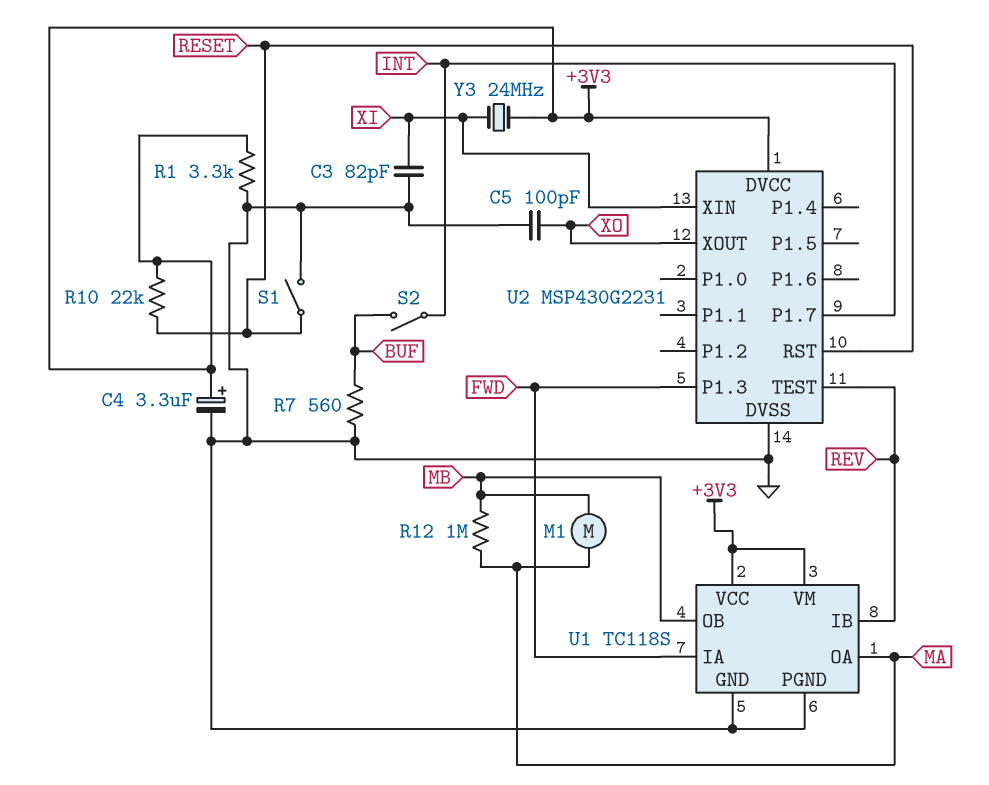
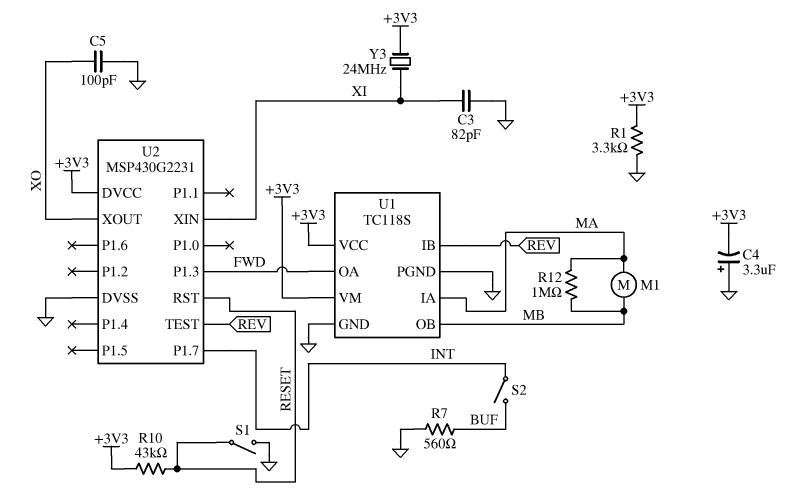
C4: 3.3uF (plus +3V3, minus GND) -> 3.3uF (plus GND, minus +3V3)
R10: 22k (+3V3, RESET) -> 43k (+3V3, RESET)
U1 pin IA: FWD -> MA
U1 pin OA: MA -> FWD

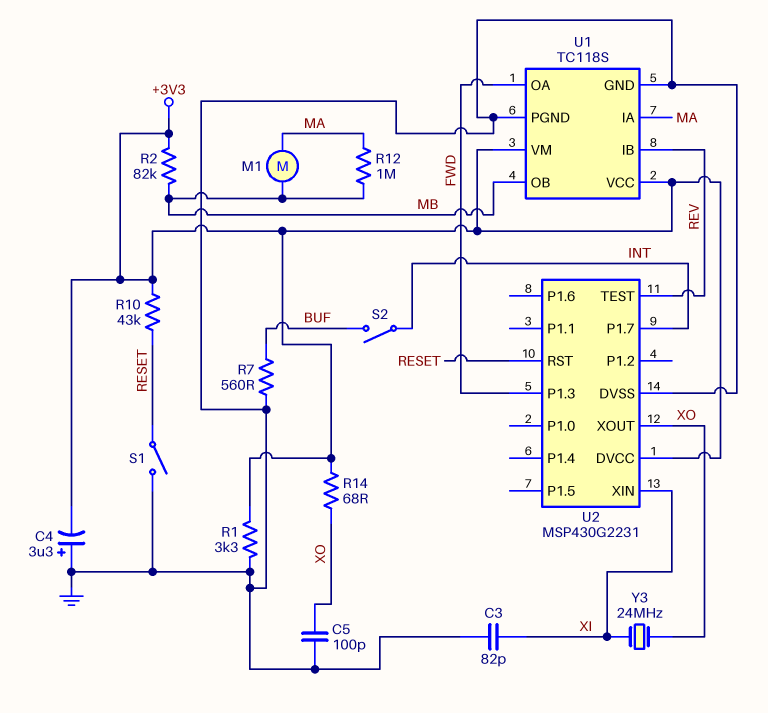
R2: none -> 82k (+3V3, MB)
R14: none -> 68 (+3V3, XO)
Y3: 24MHz (+3V3, XI) -> 24MHz (XI, XO)

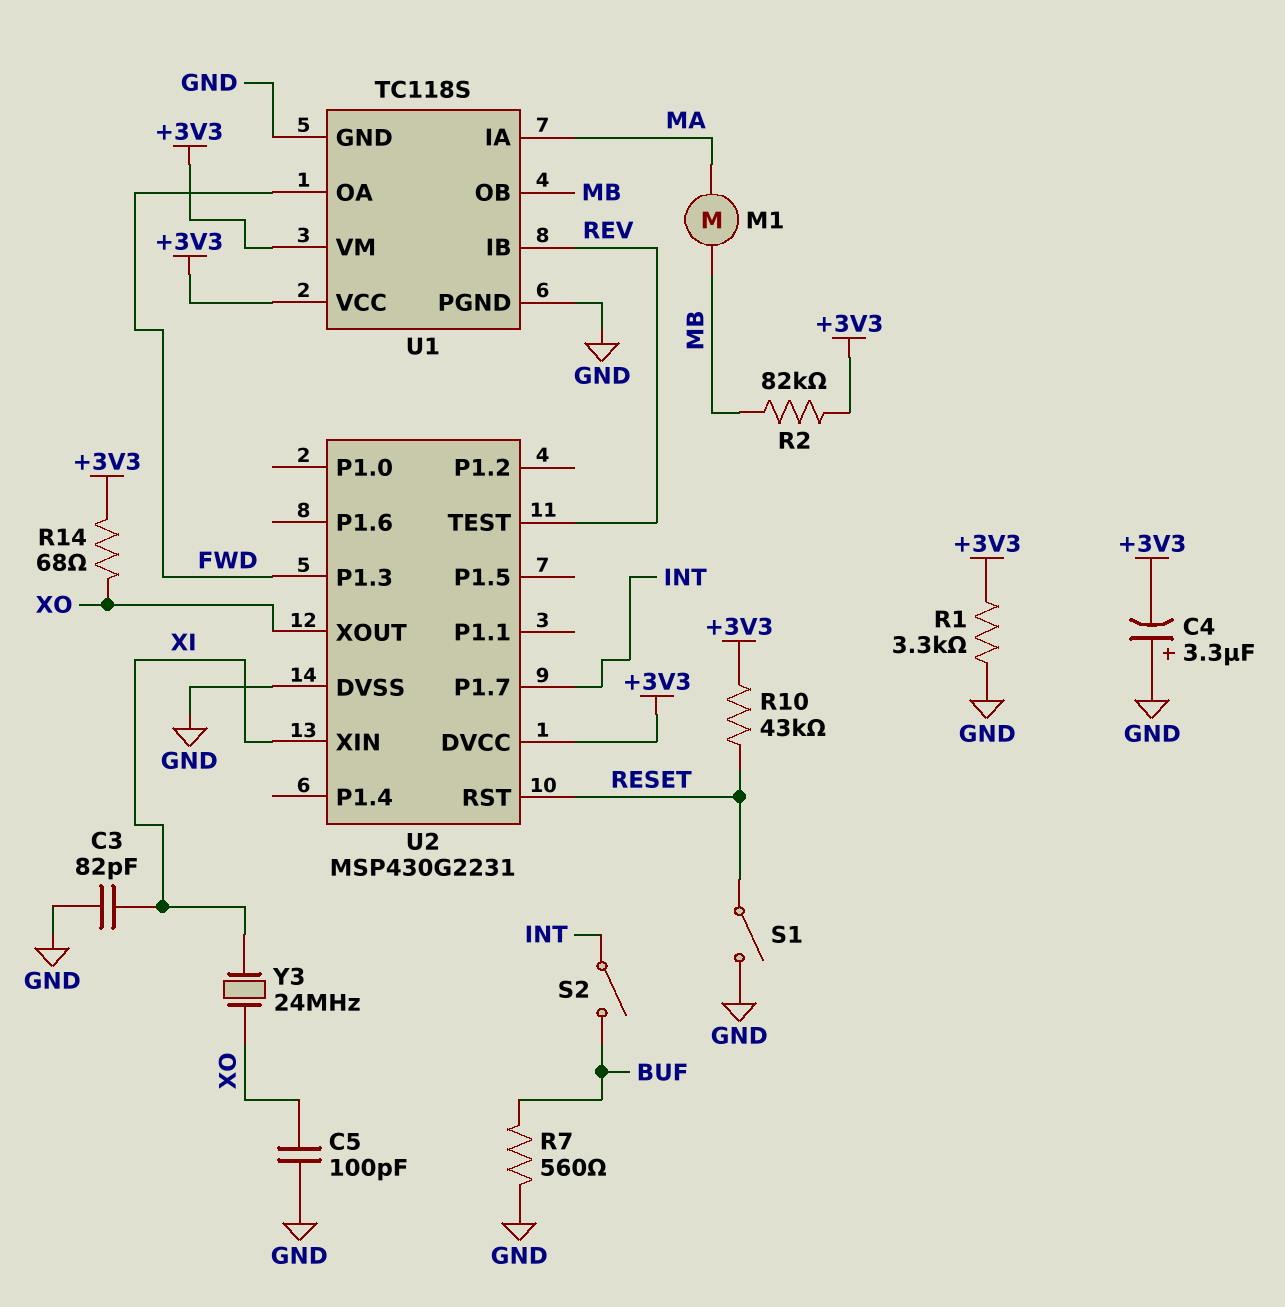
R12: 1M (MA, MB) -> none

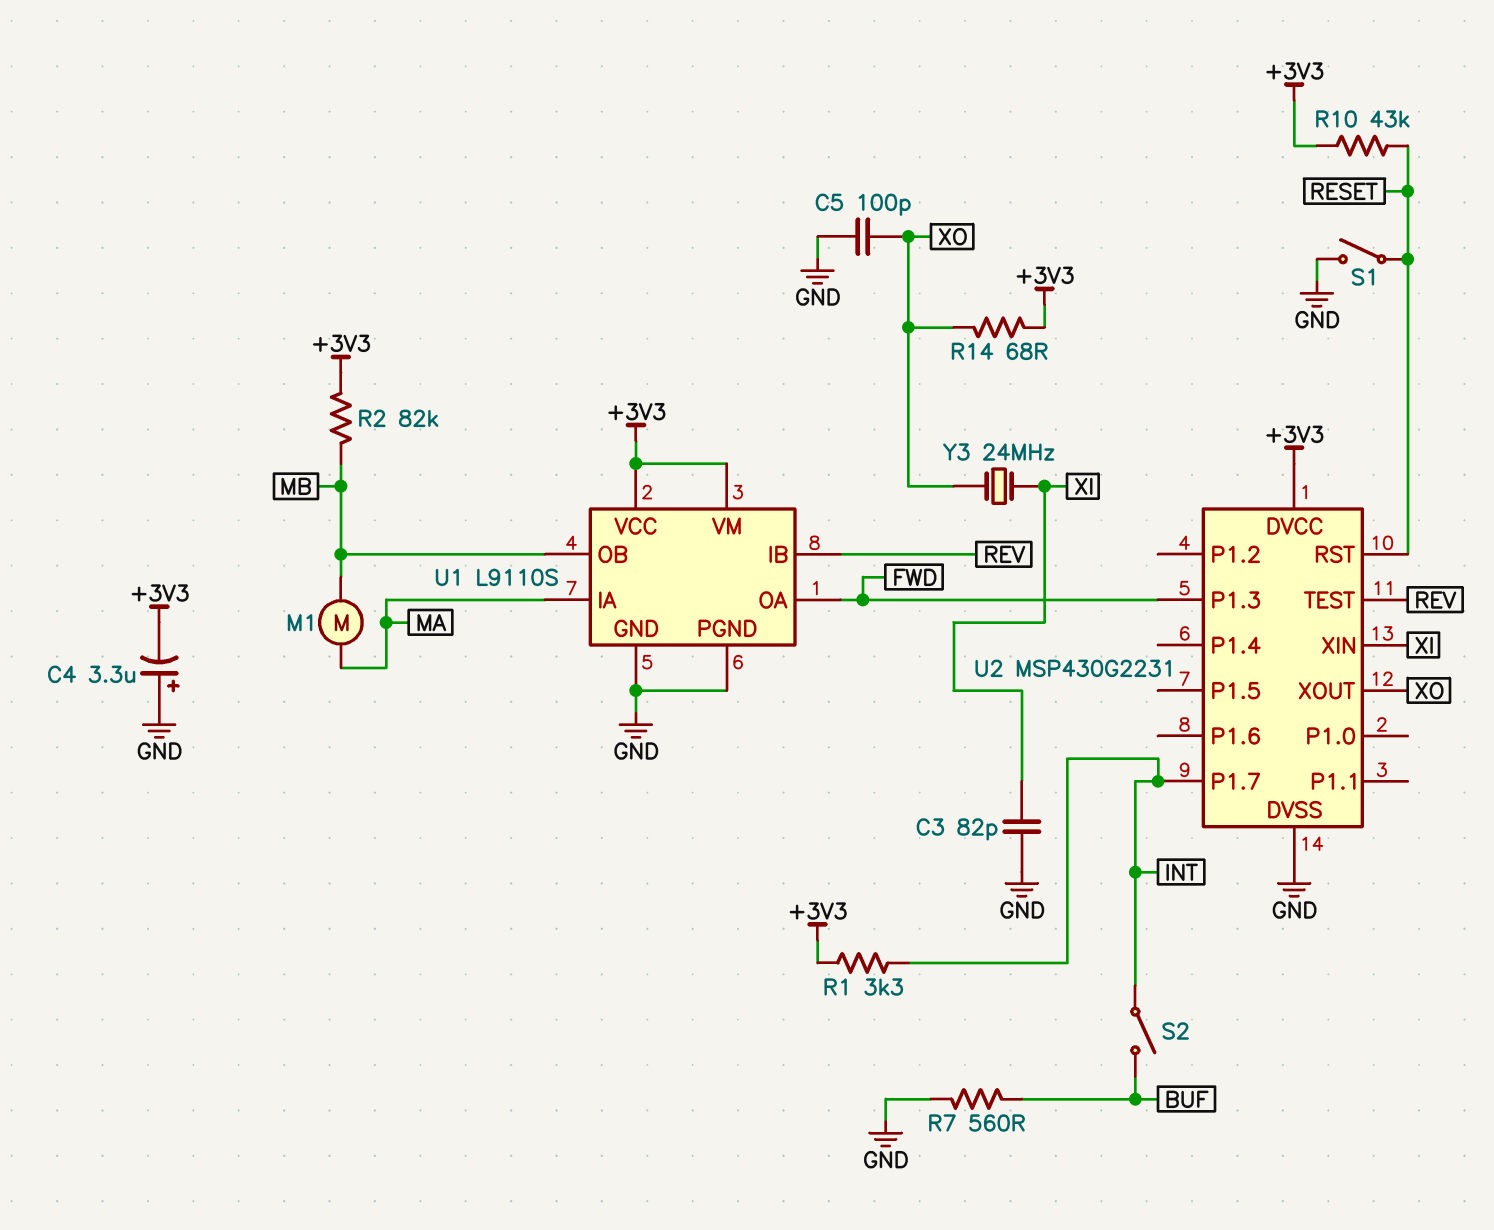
R1: 3.3k (+3V3, GND) -> 3.3k (+3V3, INT)
U1: TC118S -> L9110S

